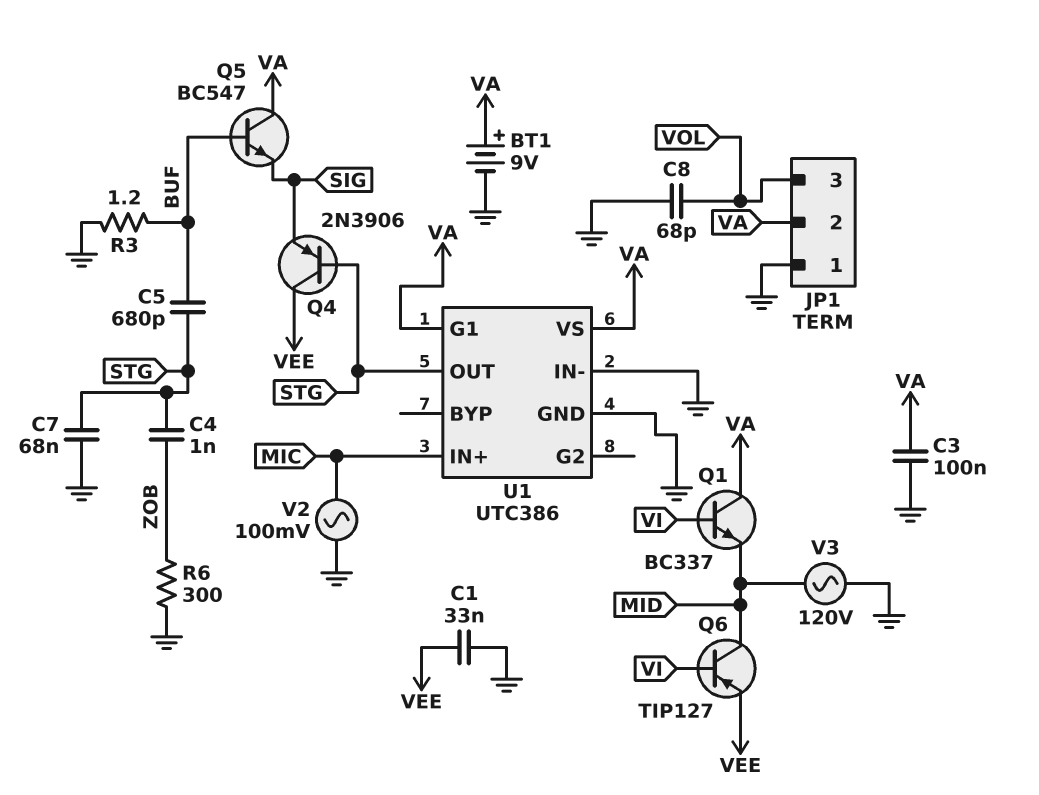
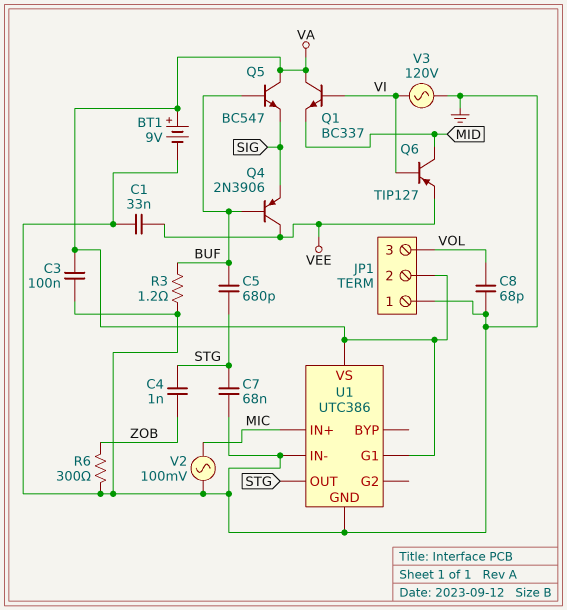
Q4: PNP 2N3906 (B STG, C VEE, E SIG) -> PNP 2N3906 (B BUF, C VEE, E SIG)
V3: AC 120V (GND, MID) -> AC 120V (GND, VI)

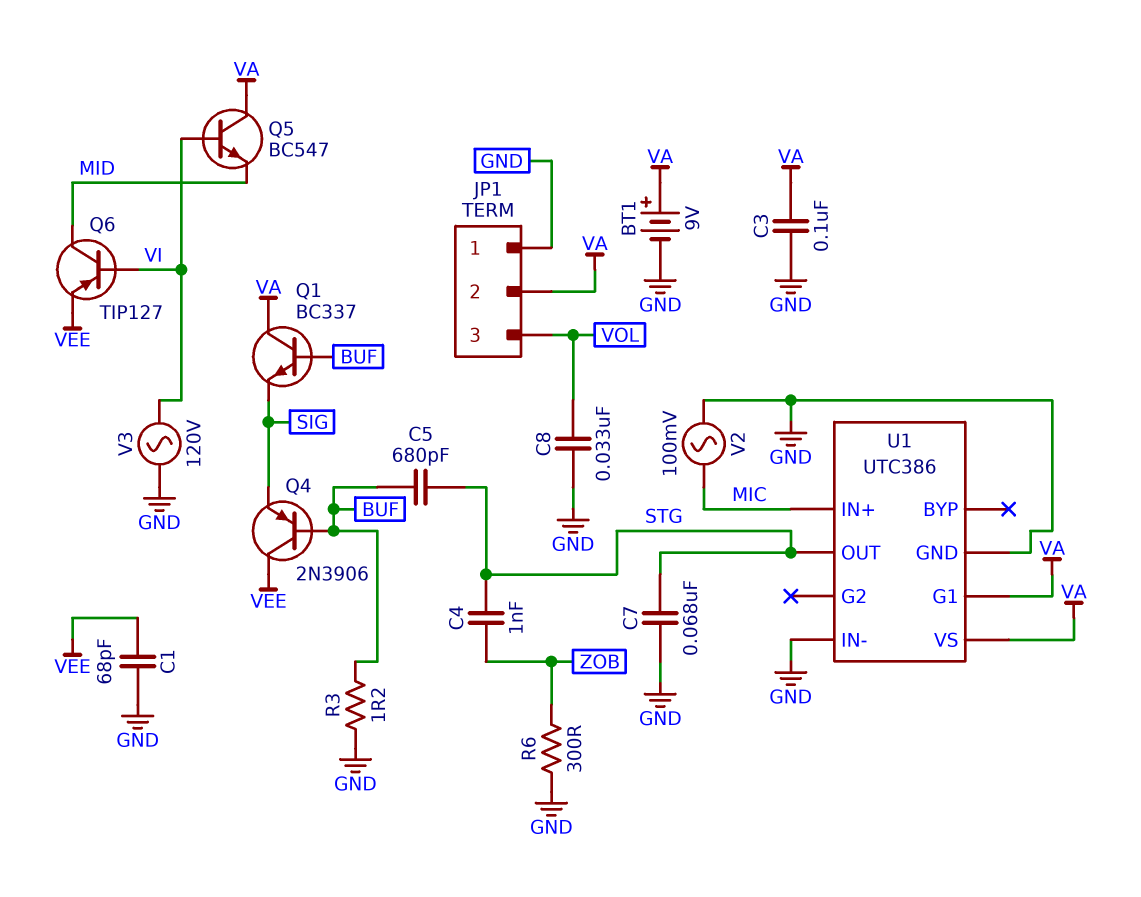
C1: 33nF (GND, VEE) -> 68pF (GND, VEE)
C8: 68pF (GND, VOL) -> 33nF (GND, VOL)
Q1: NPN BC337 (B VI, C VA, E MID) -> NPN BC337 (B BUF, C VA, E SIG)
Q5: NPN BC547 (B BUF, C VA, E SIG) -> NPN BC547 (B VI, C VA, E MID)

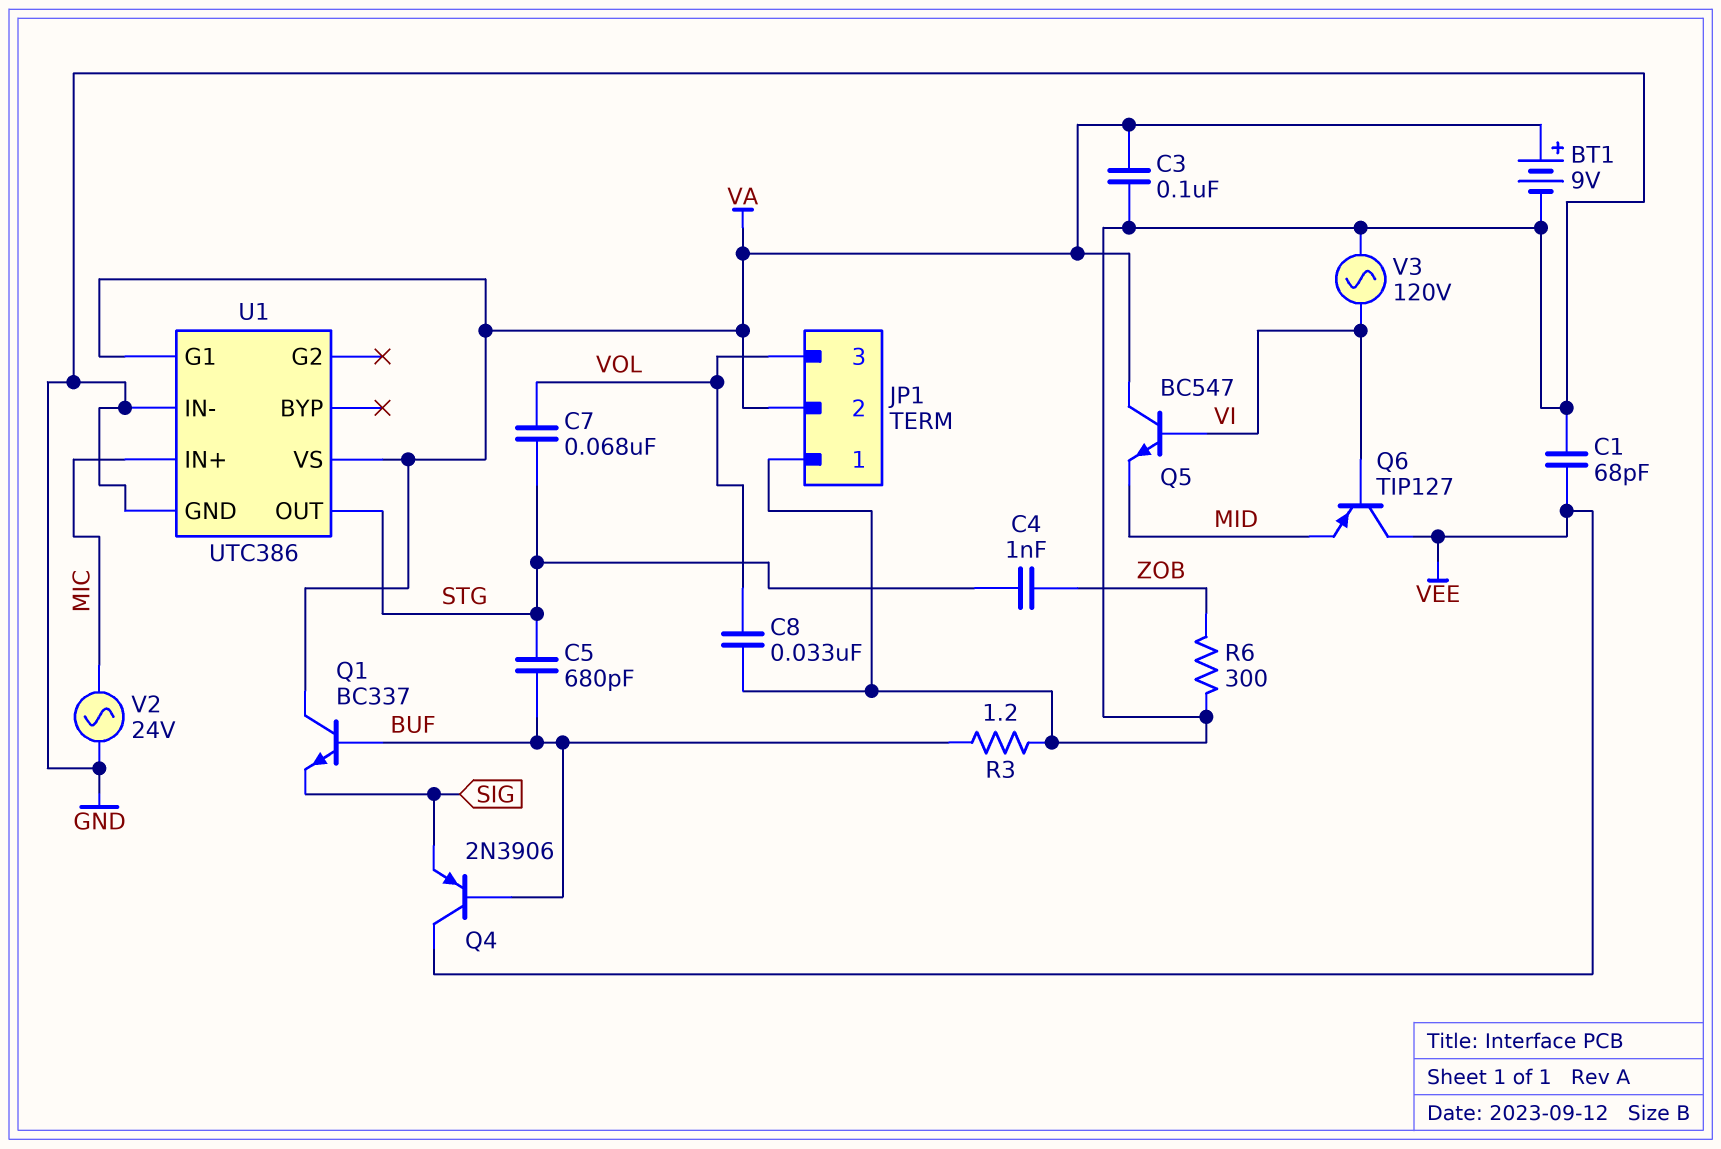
C7: 68nF (GND, STG) -> 68nF (STG, VOL)
Q6: PNP TIP127 (B VI, C MID, E VEE) -> PNP TIP127 (B VI, C VEE, E MID)
V2: AC 100mV (GND, MIC) -> AC 24V (GND, MIC)

